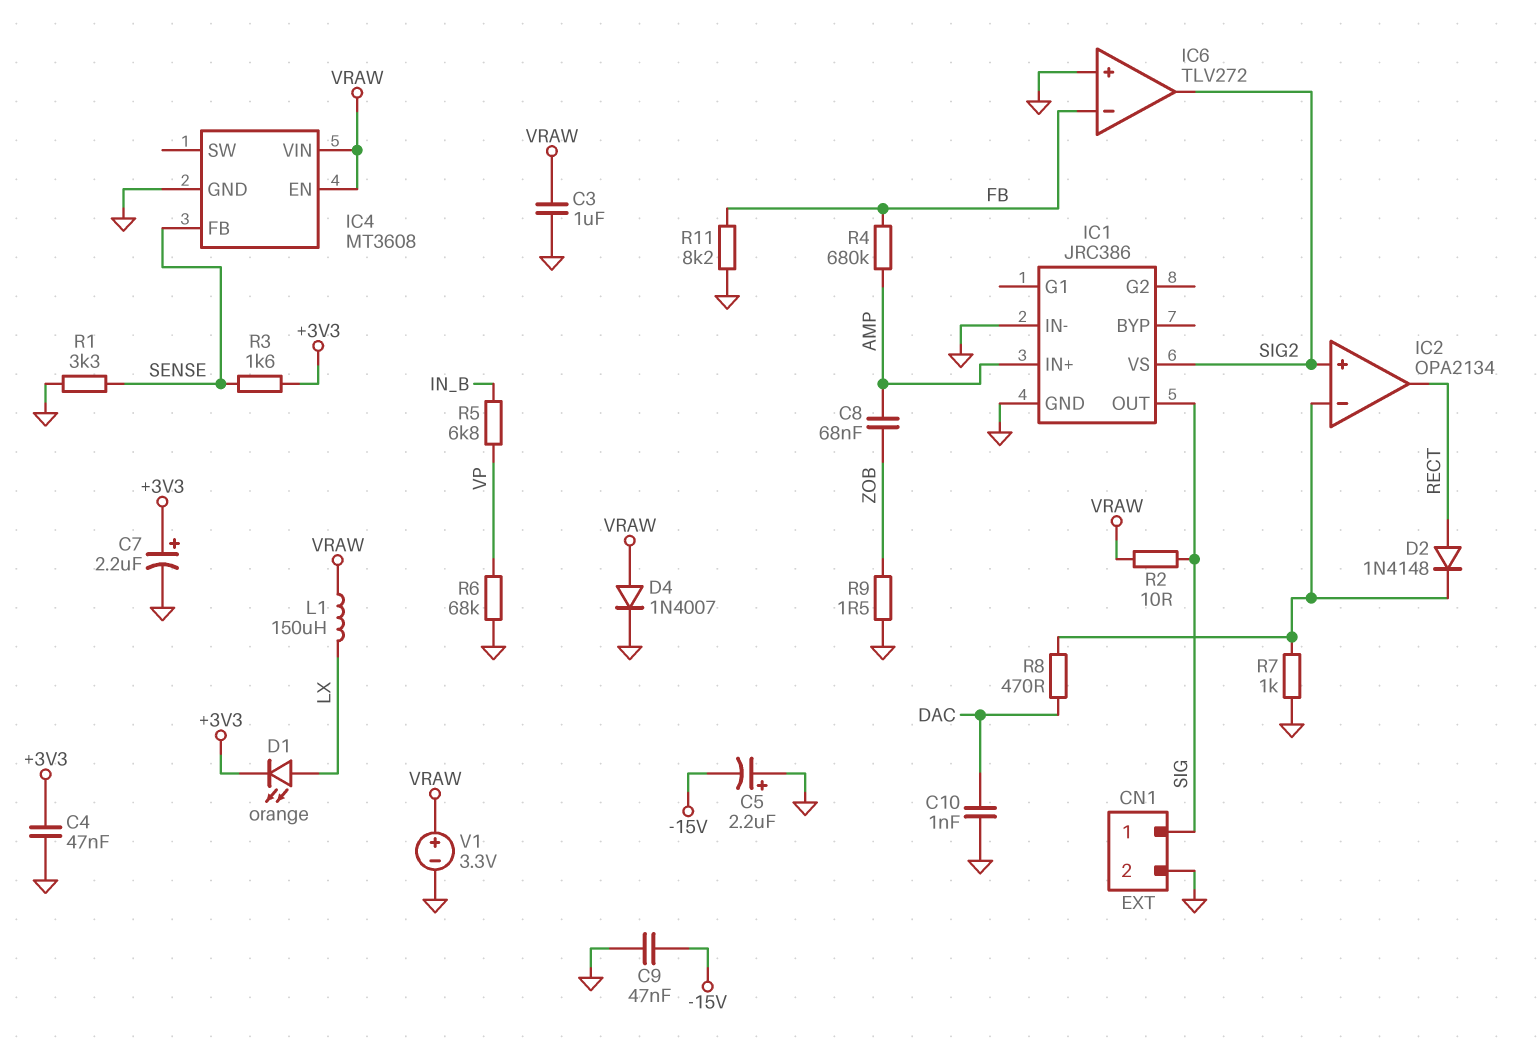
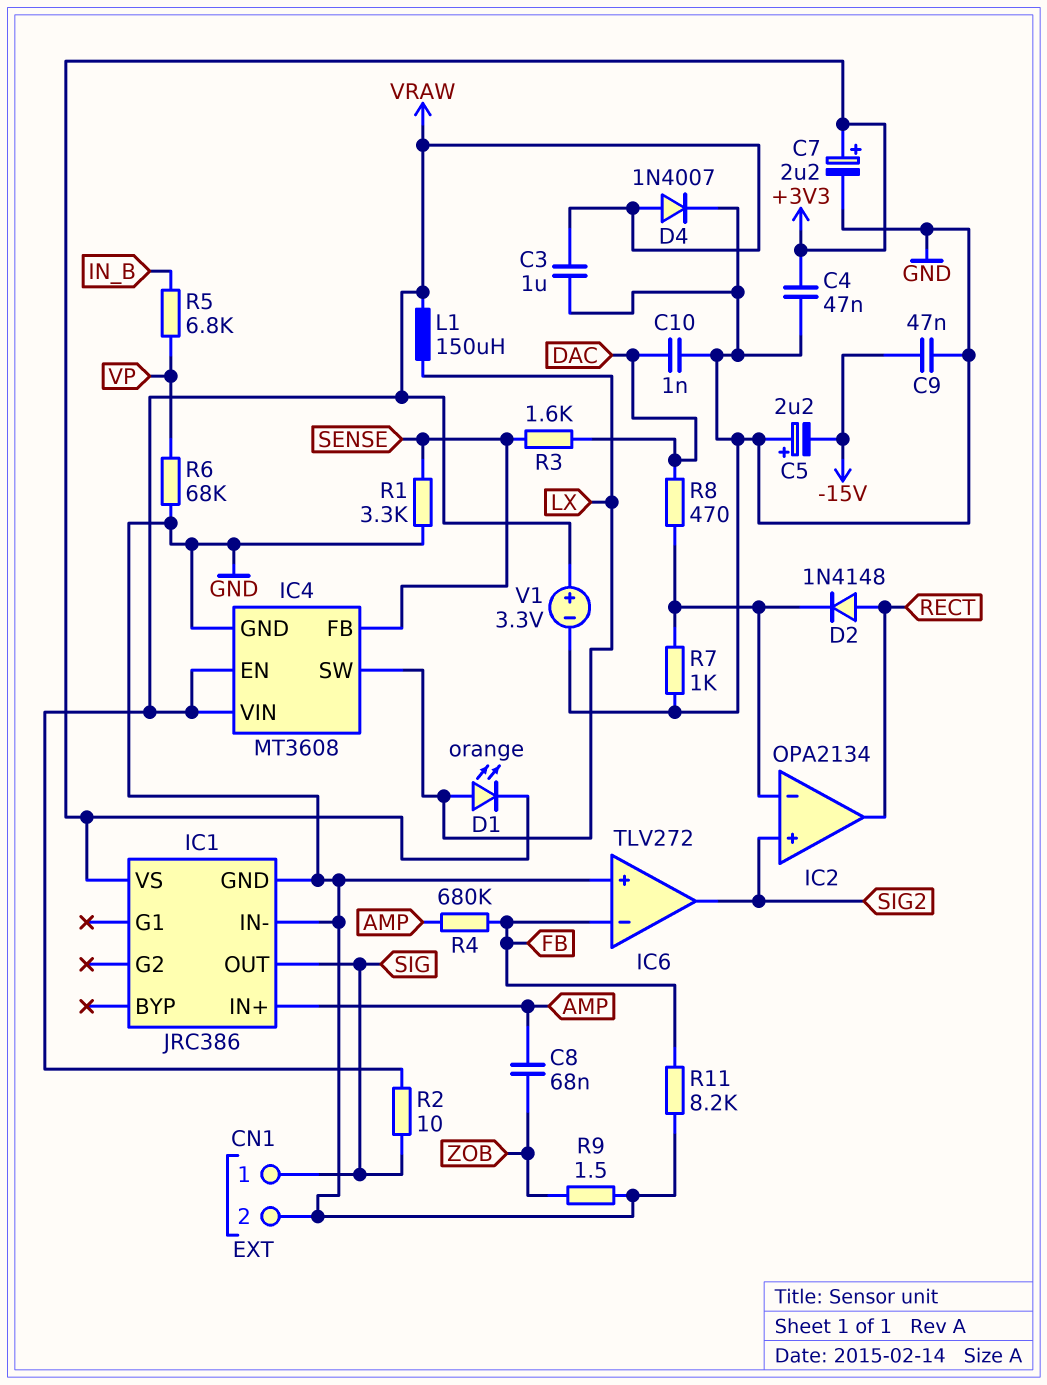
IC1 pin VS: SIG2 -> +3V3
IC4 pin SW: none -> LX
R3: 1.6k (+3V3, SENSE) -> 1.6k (DAC, SENSE)

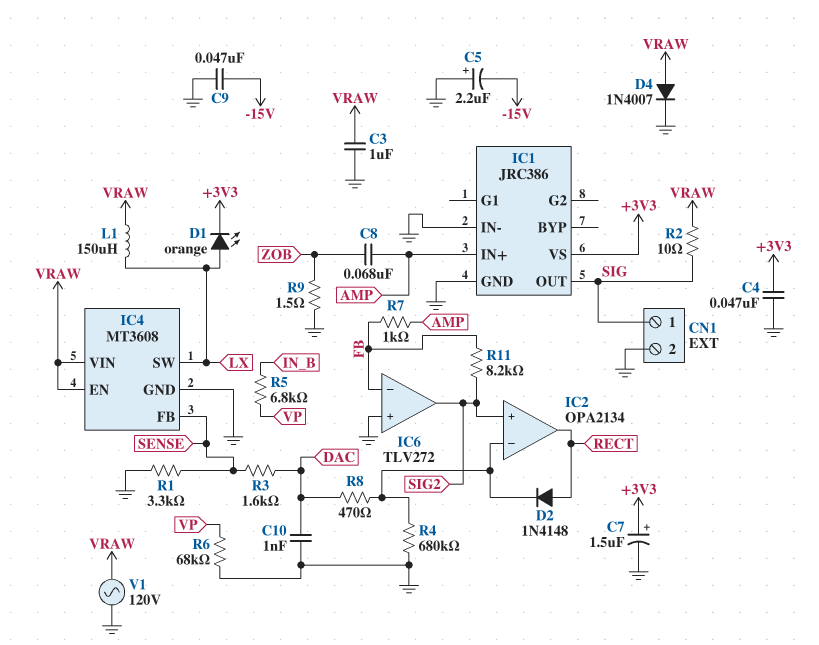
C7: 2.2uF (plus +3V3, minus GND) -> 1.5uF (plus +3V3, minus GND)
R4: 680k (AMP, FB) -> 680k (GND, IC2/in-)
R7: 1k (GND, IC2/in-) -> 1k (AMP, FB)
R11: 8.2k (FB, GND) -> 8.2k (FB, SIG2)
V1: 3.3V (plus VRAW, minus GND) -> AC 120V (GND, VRAW)

